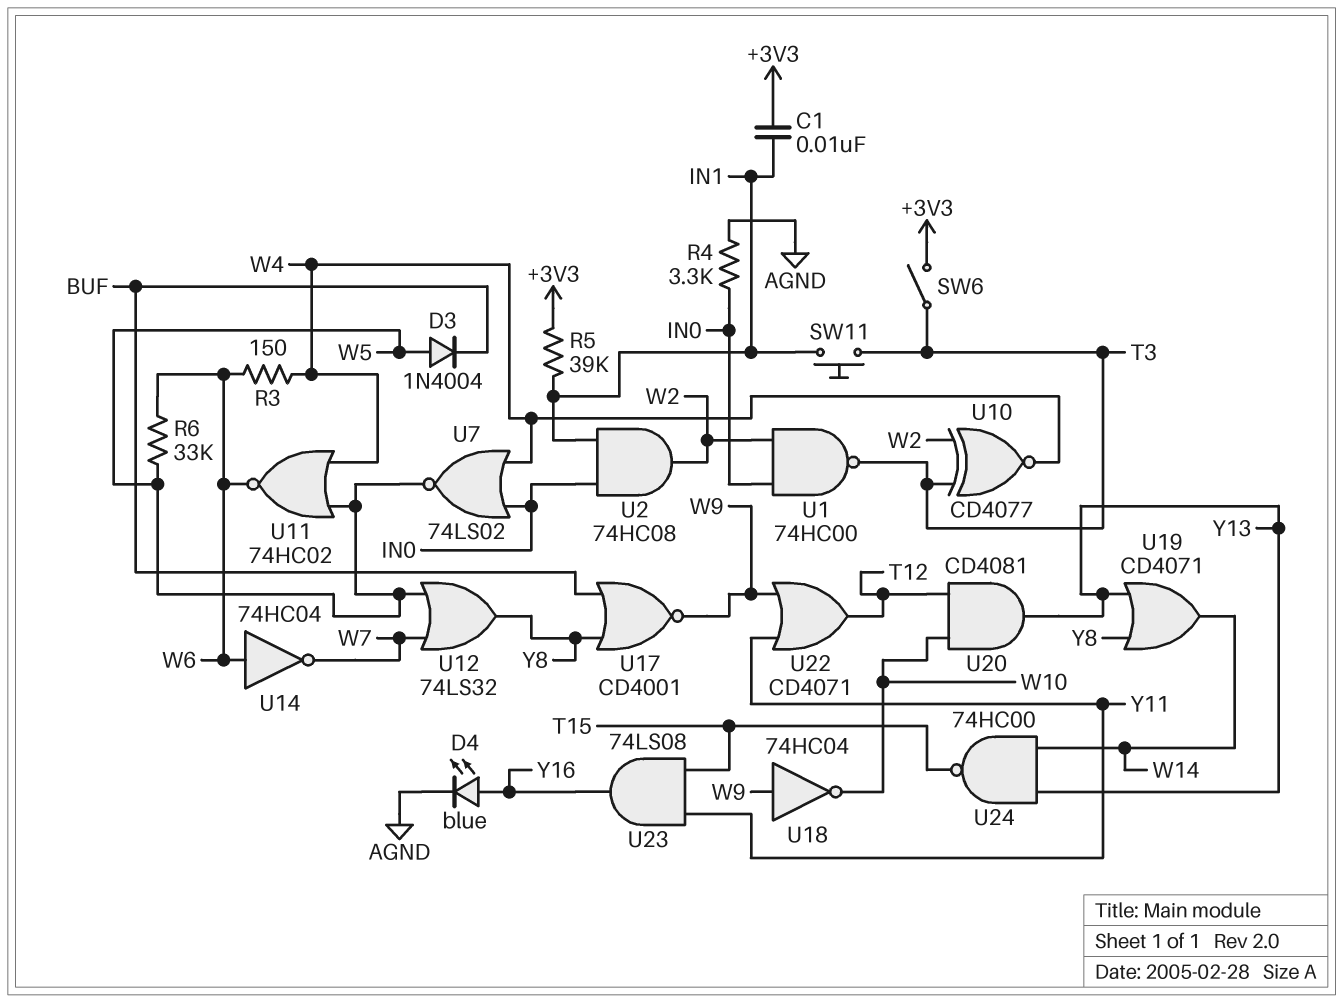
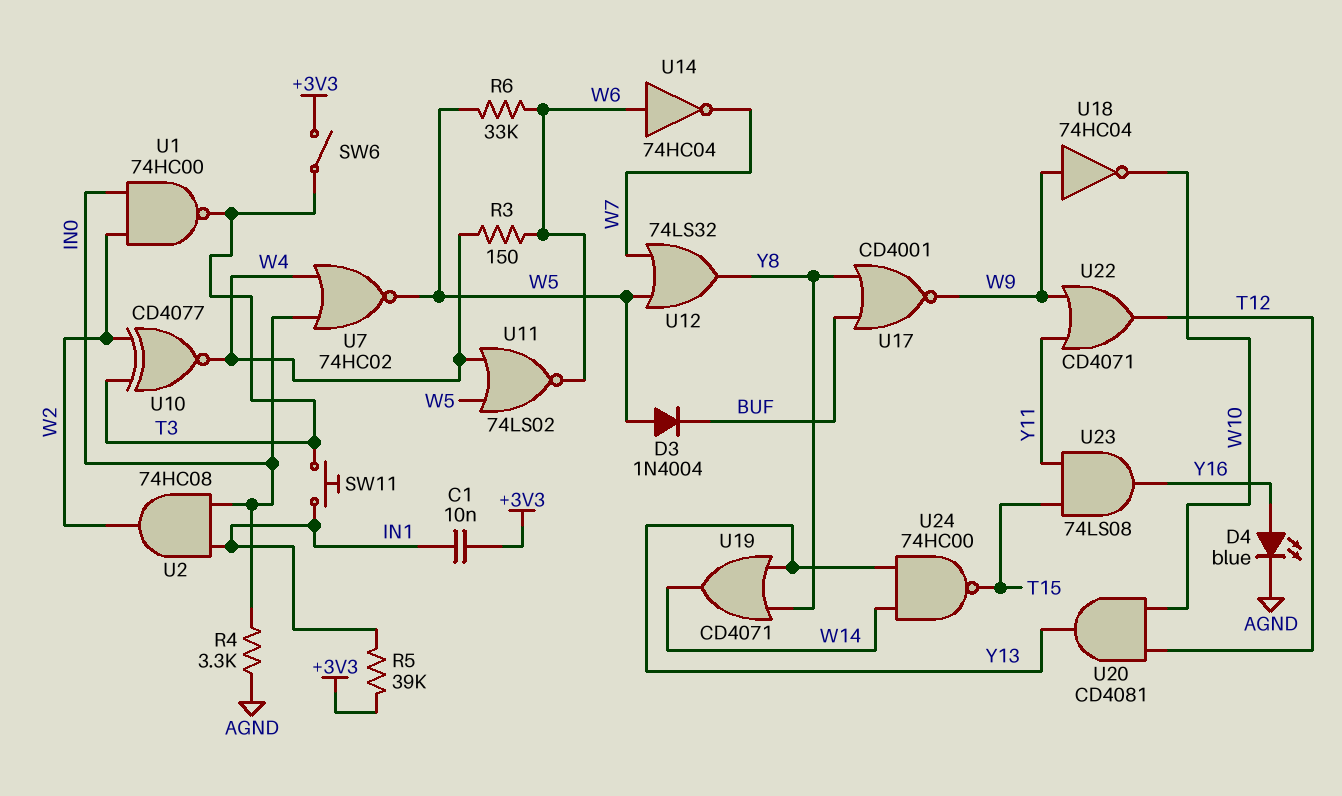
U7: NOR 74LS02 (in IN0, in W4, out W5) -> NOR 74HC02 (in IN0, in W4, out W5)
U11: NOR 74HC02 (in W4, in W5, out W6) -> NOR 74LS02 (in W4, in W5, out W6)

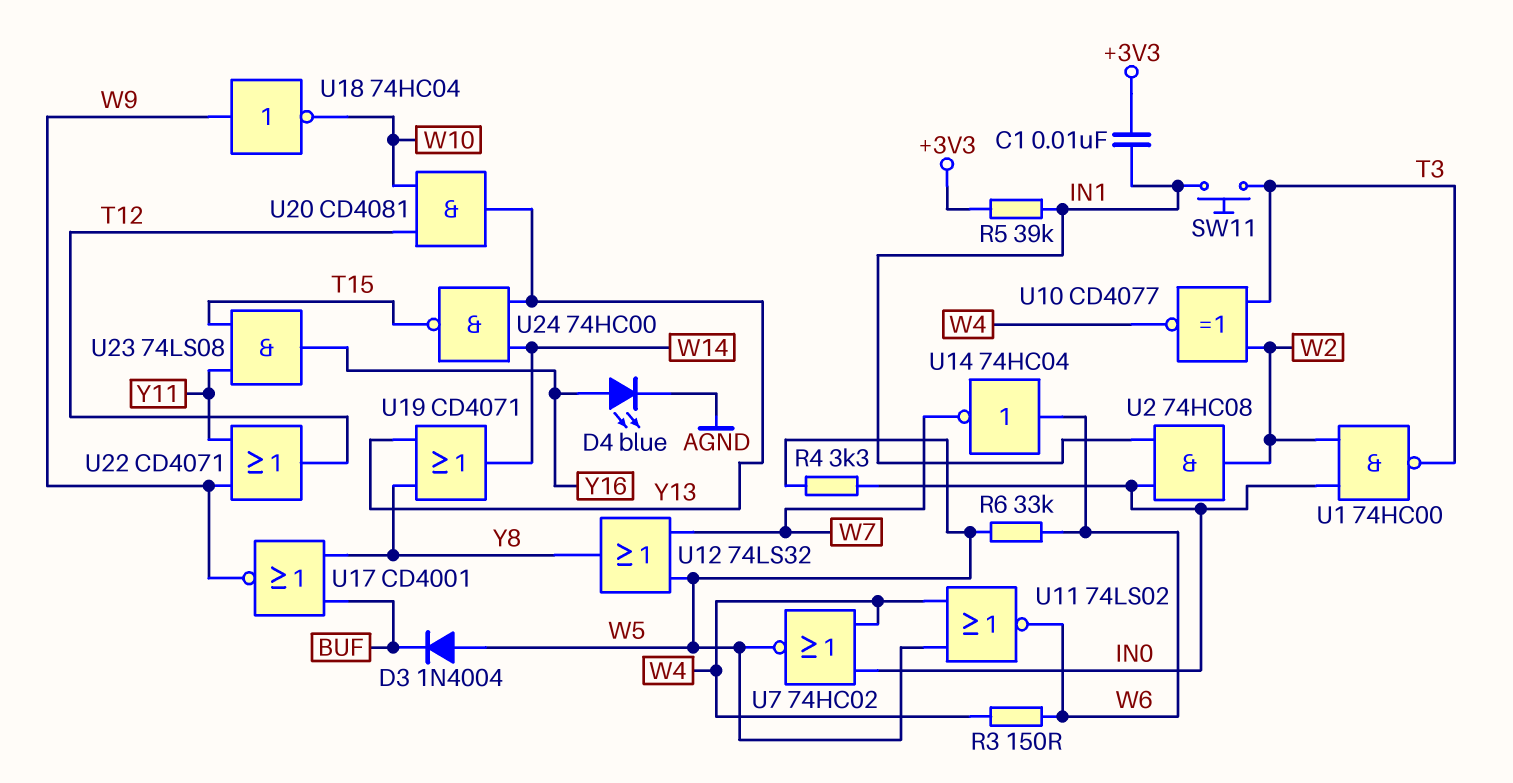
R4: 3.3k (AGND, IN0) -> 3.3k (IN0, W5)
SW6: switch (+3V3, T3) -> none

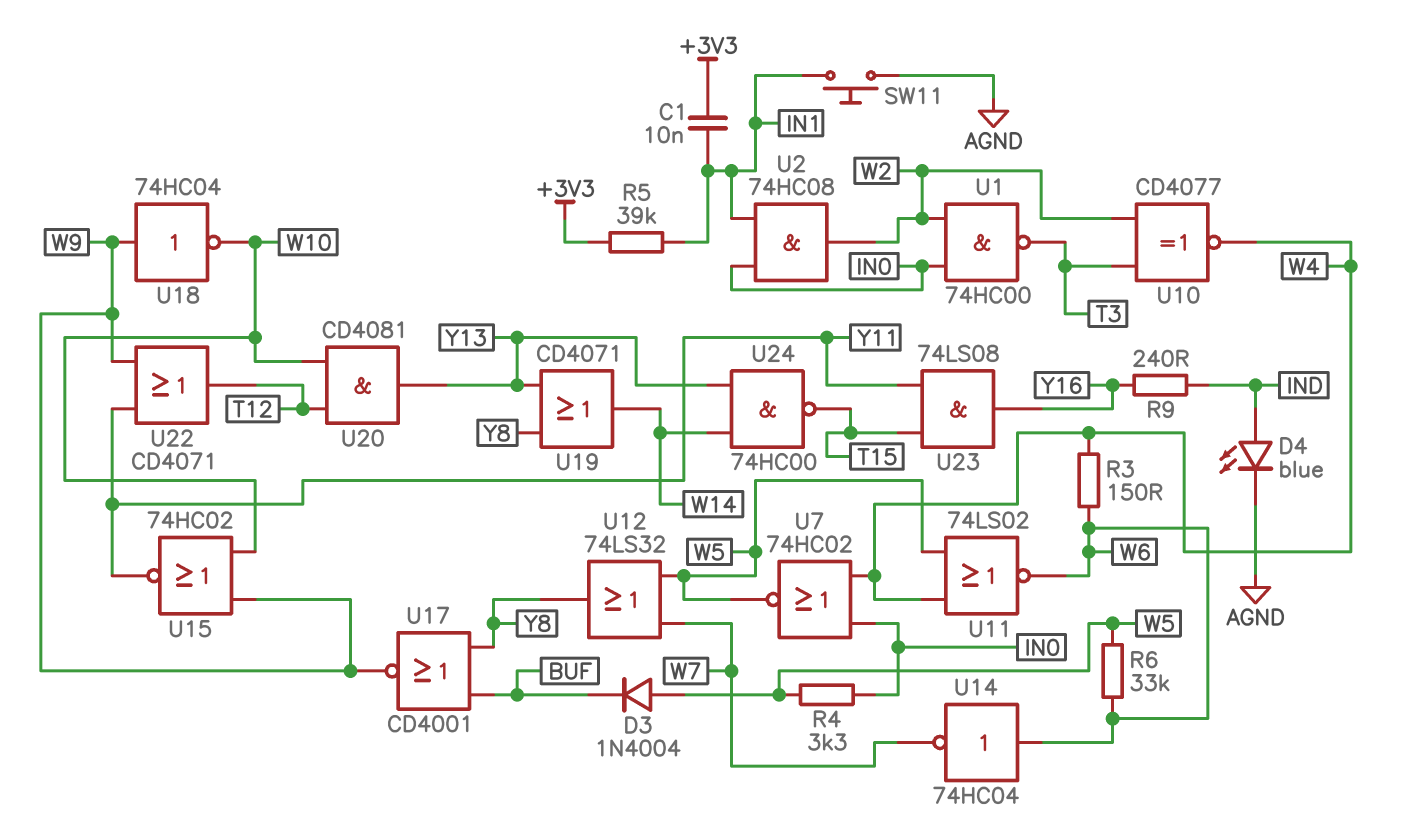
D4: LED blue (A Y16, K AGND) -> LED blue (A IND, K AGND)
R9: none -> 240 (IND, Y16)
SW11: button (IN1, T3) -> button (AGND, IN1)
U15: none -> NOR 74HC02 (in W9, in W10, out Y11)

